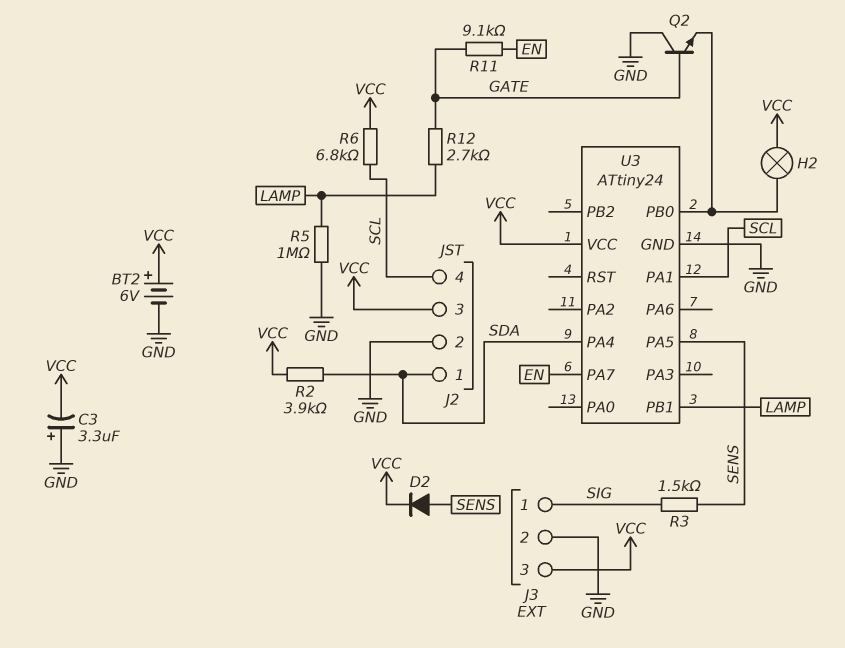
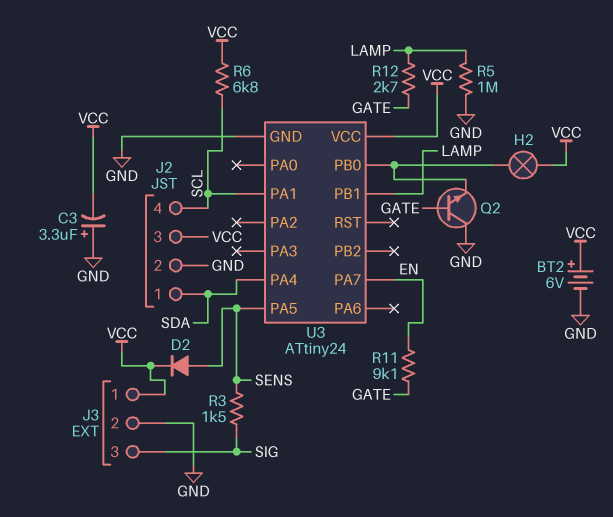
J3 pin 1: SIG -> VCC
J3 pin 3: VCC -> SIG
R2: 3.9k (SDA, VCC) -> none

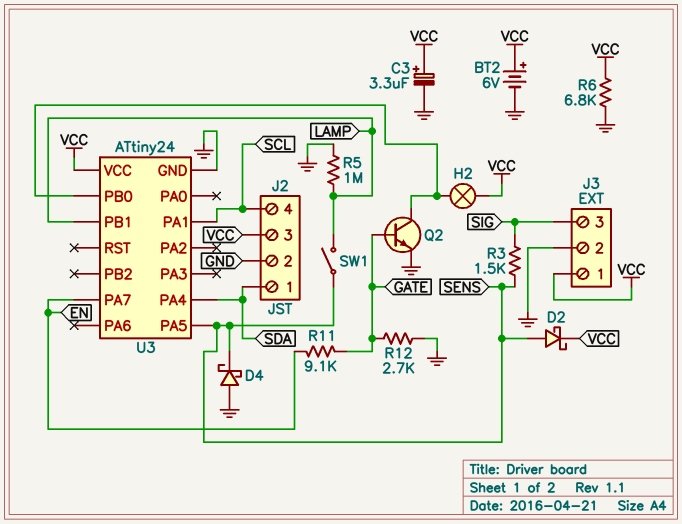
C3: 3.3uF (plus GND, minus VCC) -> 3.3uF (plus VCC, minus GND)
D2: diode (A SENS, K VCC) -> schottky (A SENS, K VCC)
D4: none -> schottky (A GND, K SENS)
Q2: NPN (B GATE, C GND, E U3/PB0) -> NPN (B GATE, C U3/PB0, E GND)
R6: 6.8k (SCL, VCC) -> 6.8k (GND, VCC)
R12: 2.7k (GATE, LAMP) -> 2.7k (GATE, GND)
SW1: none -> switch (LAMP, SENS)

